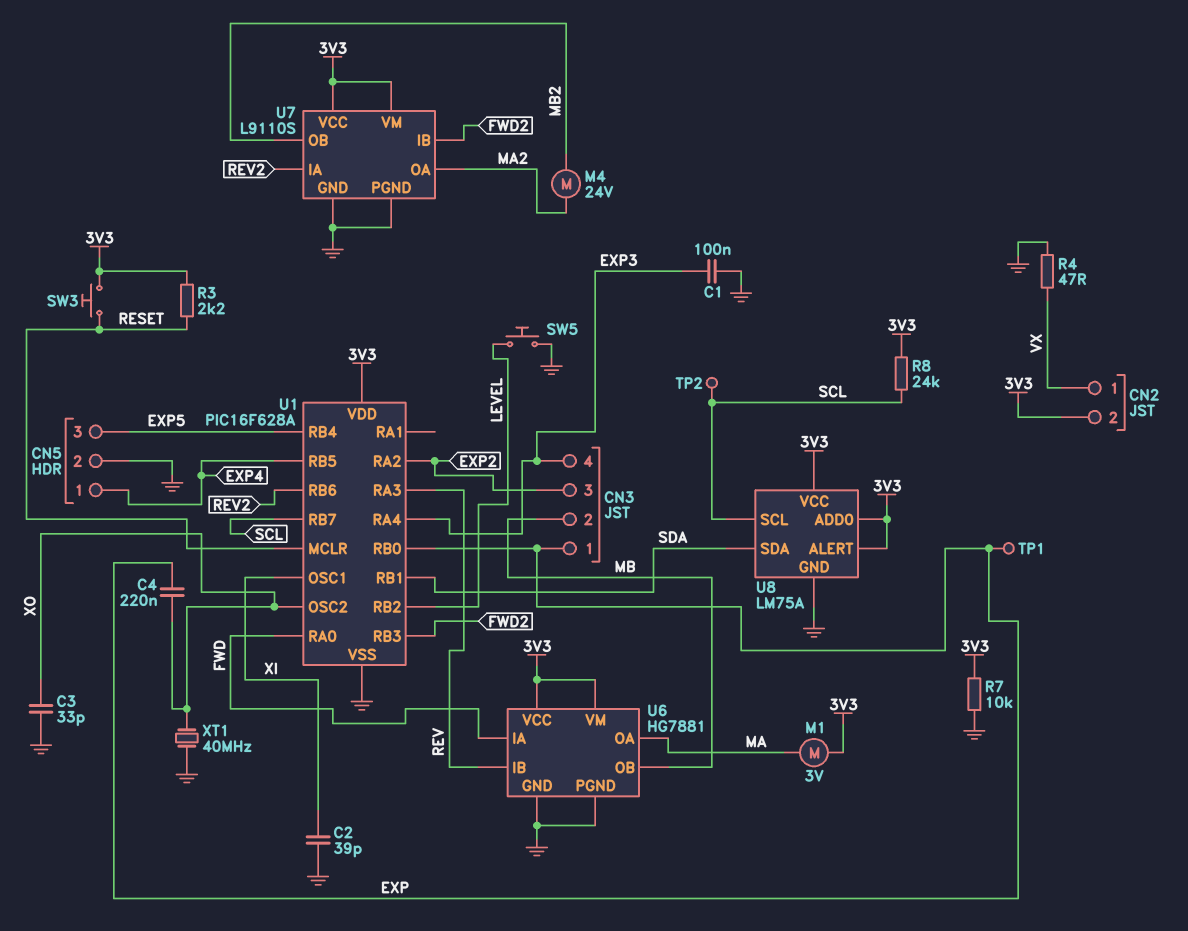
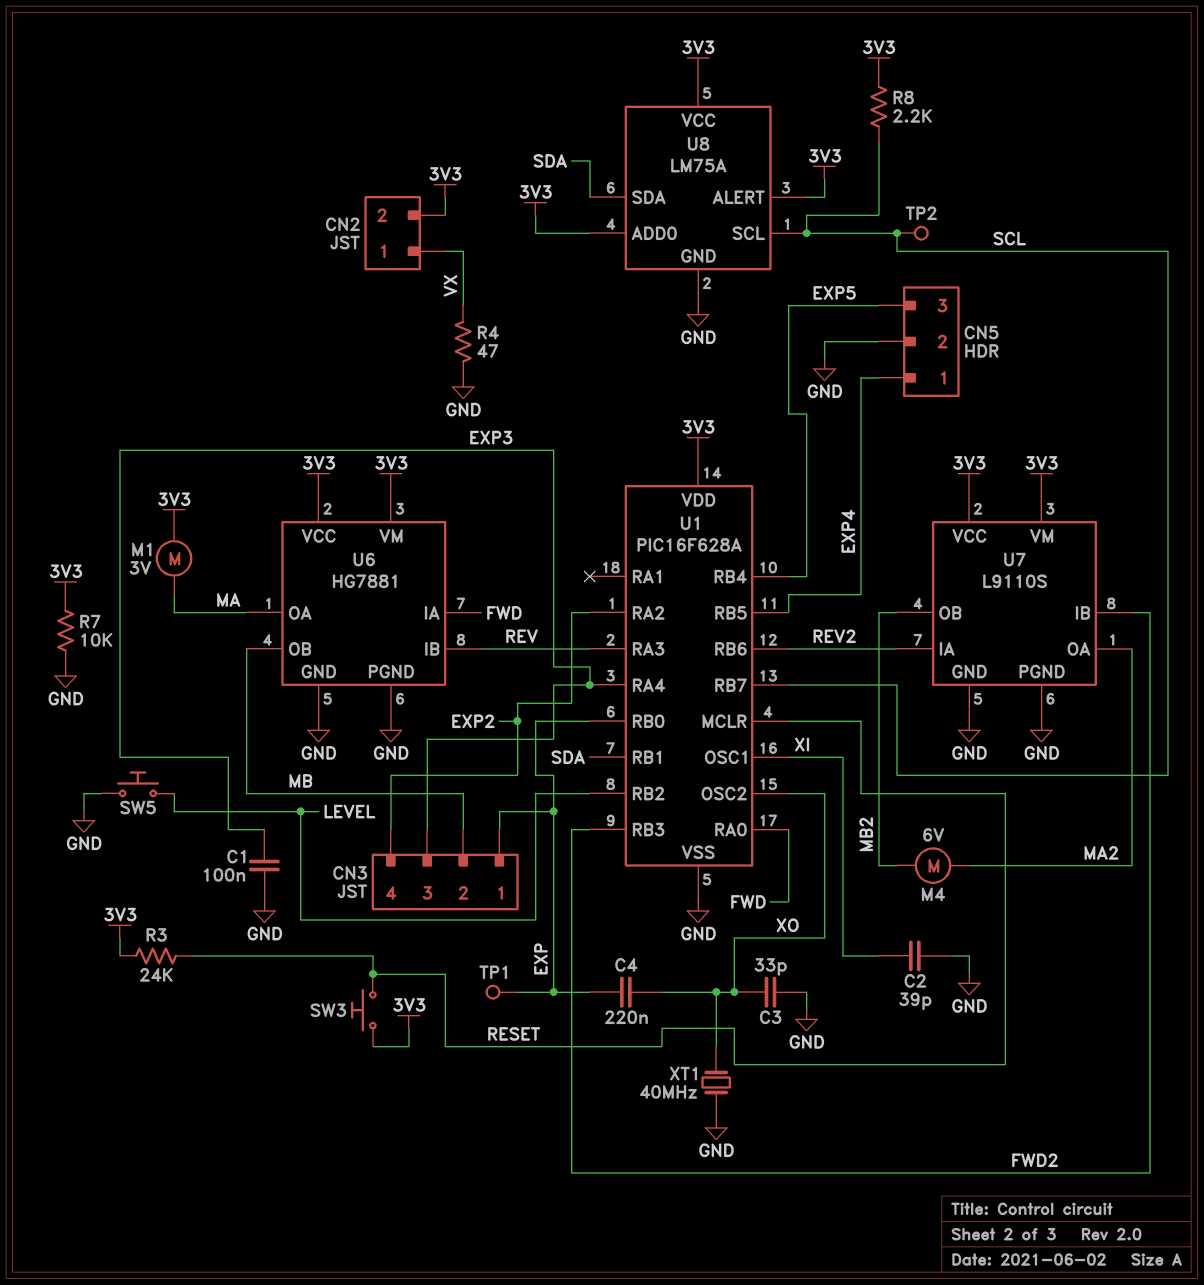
CN3 pin 3: EXP2 -> EXP3
CN3 pin 4: EXP3 -> EXP2
M4: motor 24V (MA2, MB2) -> motor 6V (MA2, MB2)
R3: 2.2k (3V3, RESET) -> 24k (3V3, RESET)
R8: 24k (3V3, SCL) -> 2.2k (3V3, SCL)

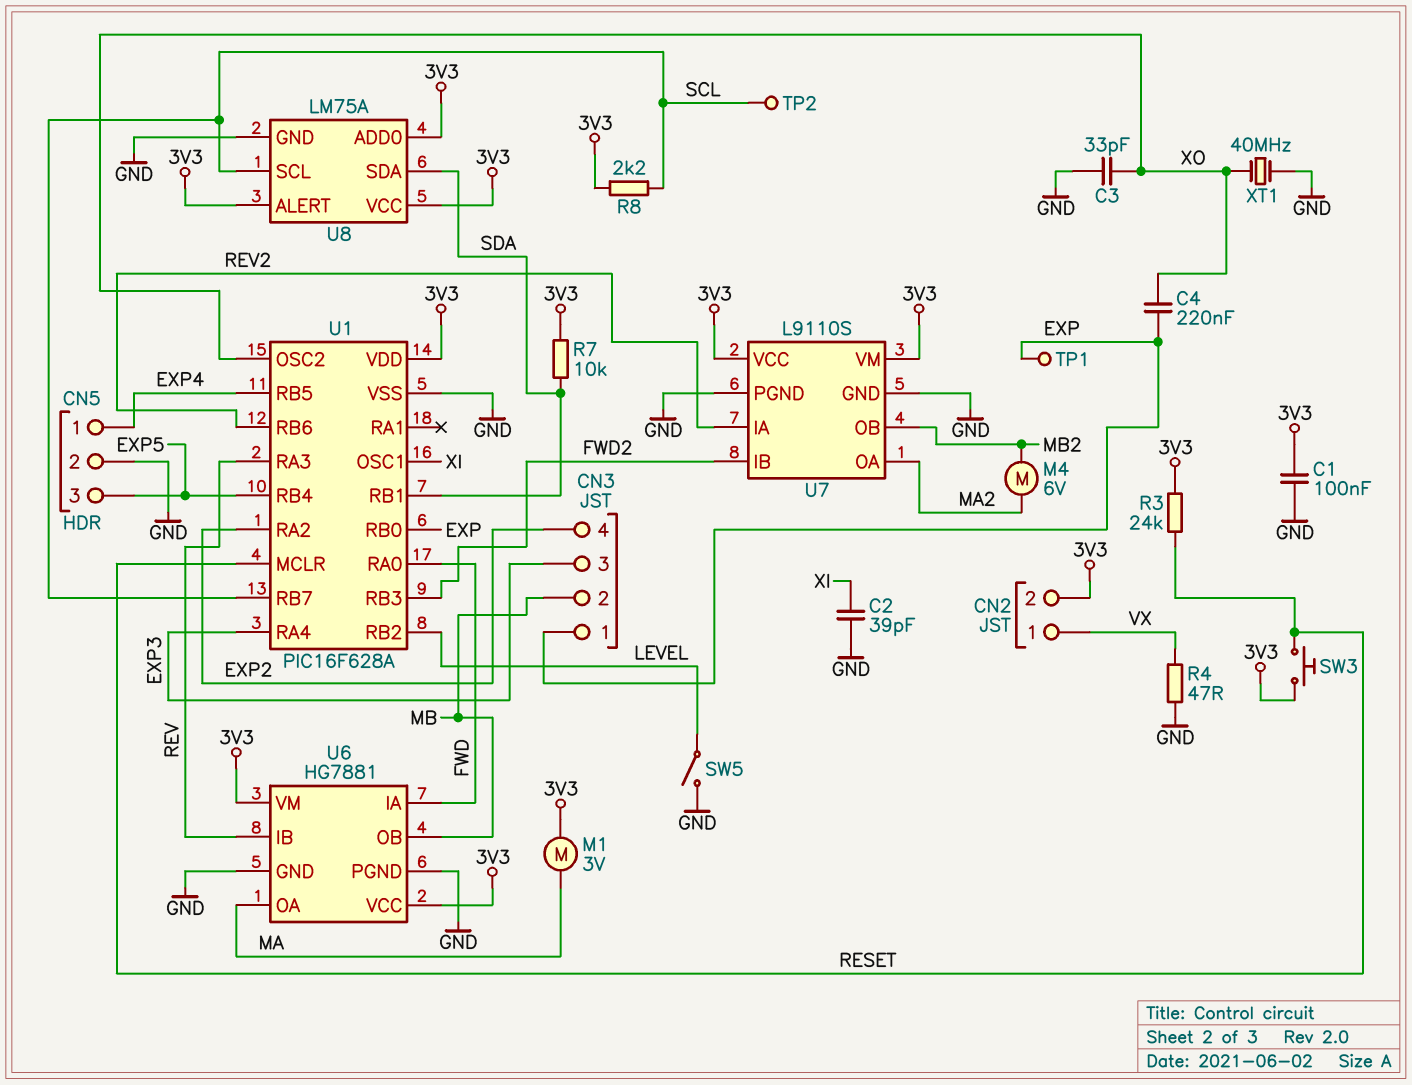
C1: 100nF (EXP3, GND) -> 100nF (3V3, GND)
R7: 10k (3V3, GND) -> 10k (3V3, SDA)
SW5: button (GND, LEVEL) -> switch (GND, LEVEL)

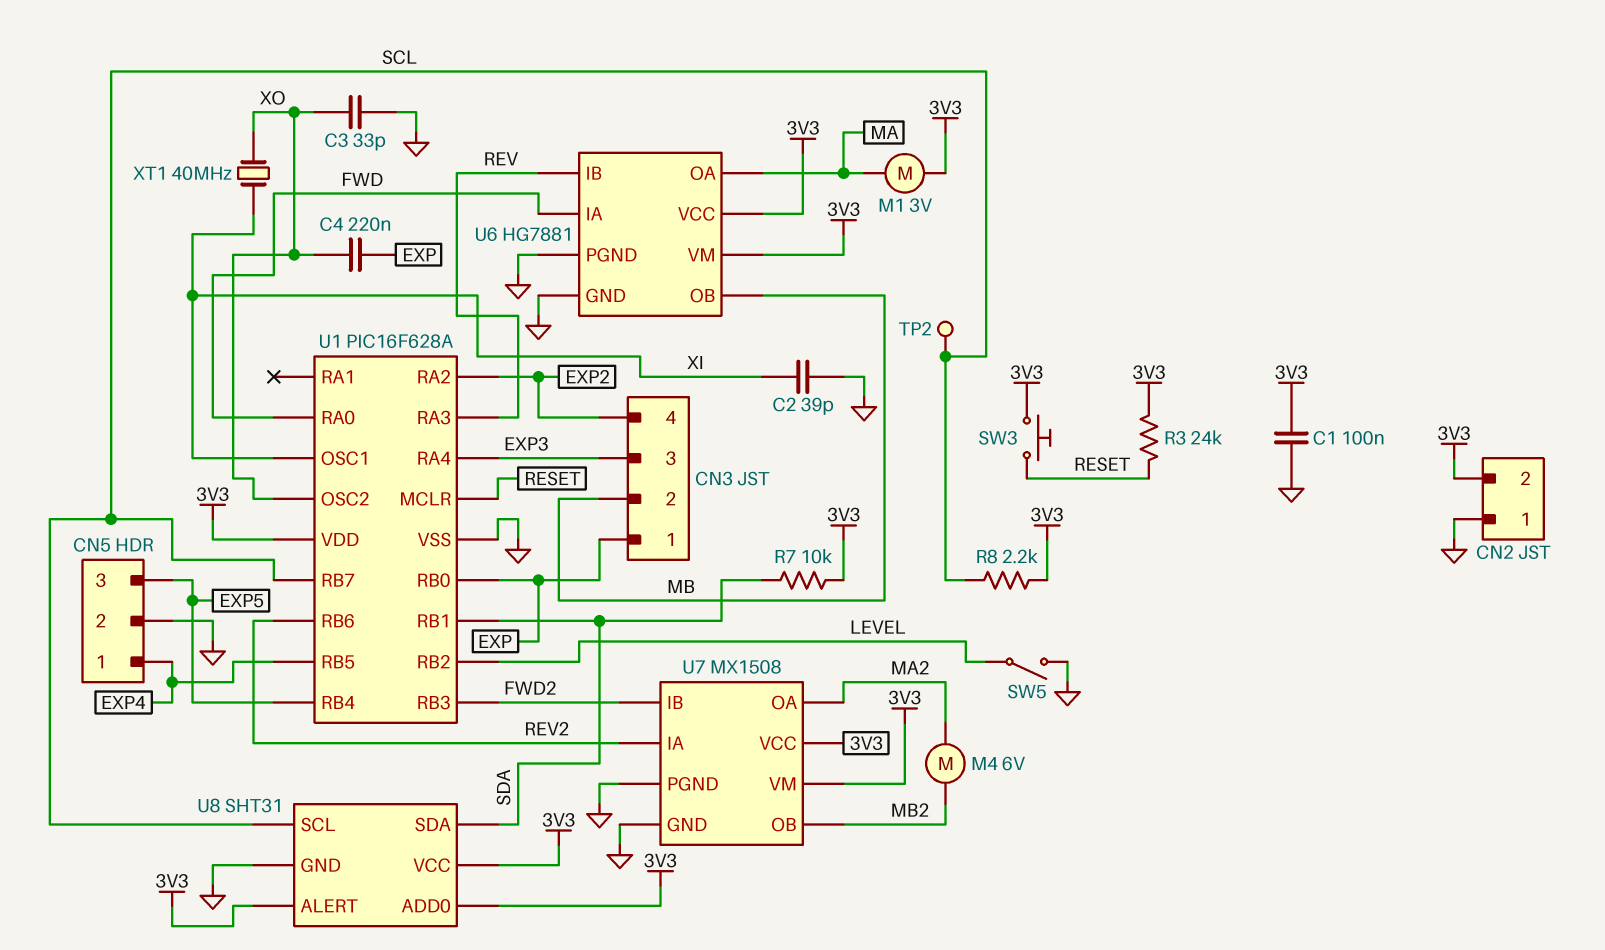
CN2 pin 1: VX -> GND
R4: 47 (GND, VX) -> none
TP1: test point (EXP) -> none
U7: L9110S -> MX1508
U8: LM75A -> SHT31
XT1: 40MHz (GND, XO) -> 40MHz (XI, XO)

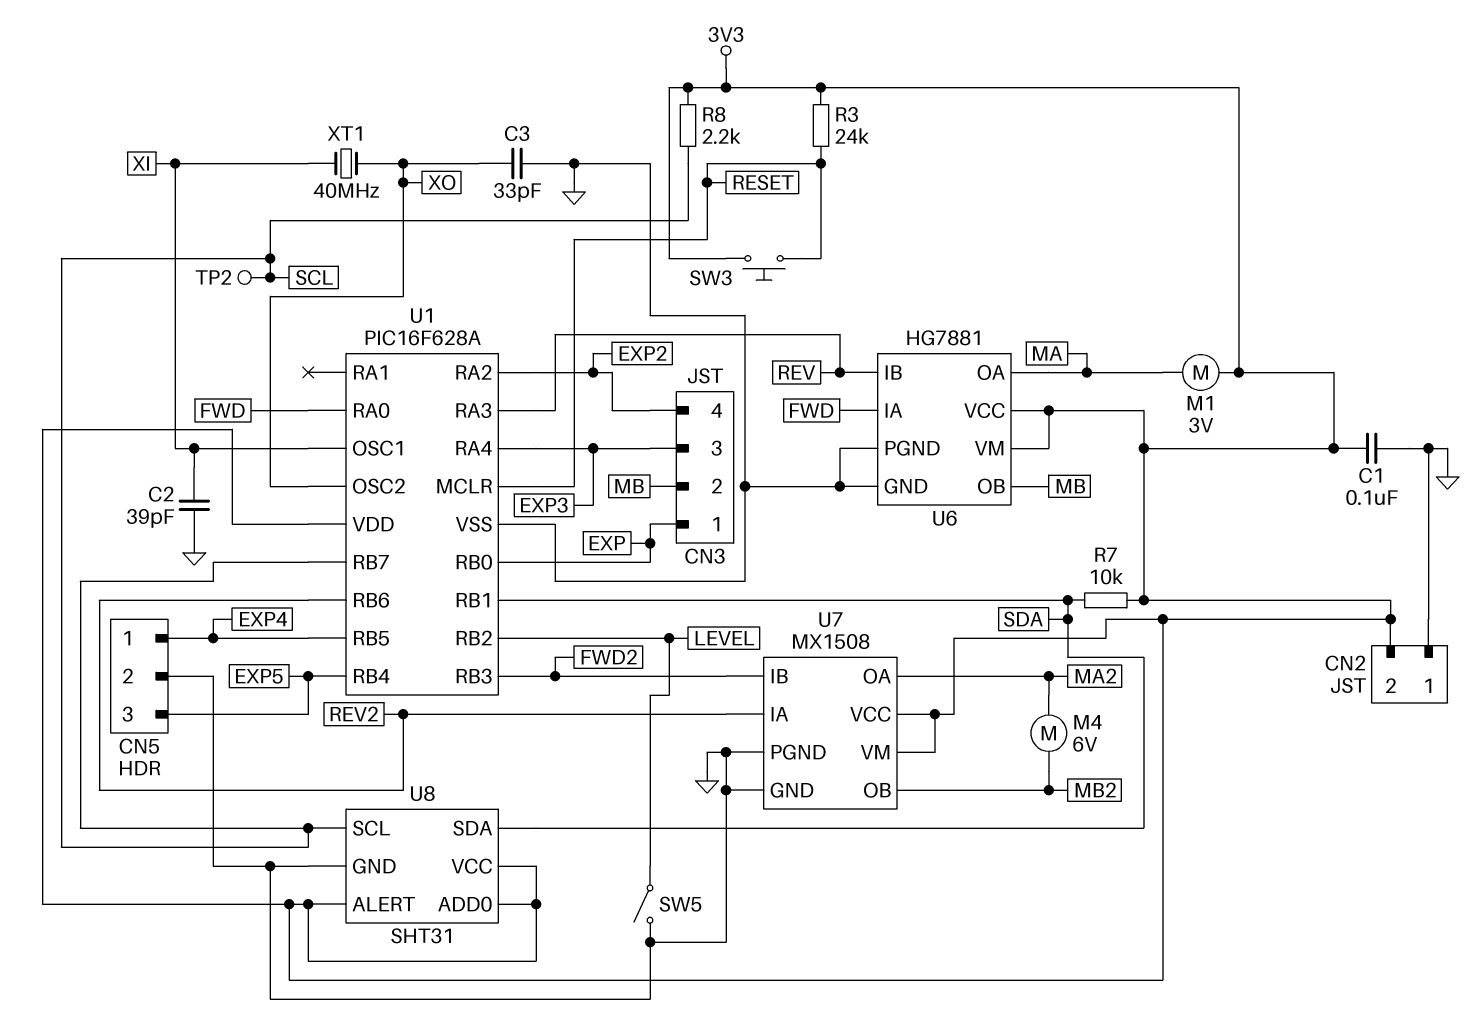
C4: 220nF (EXP, XO) -> none

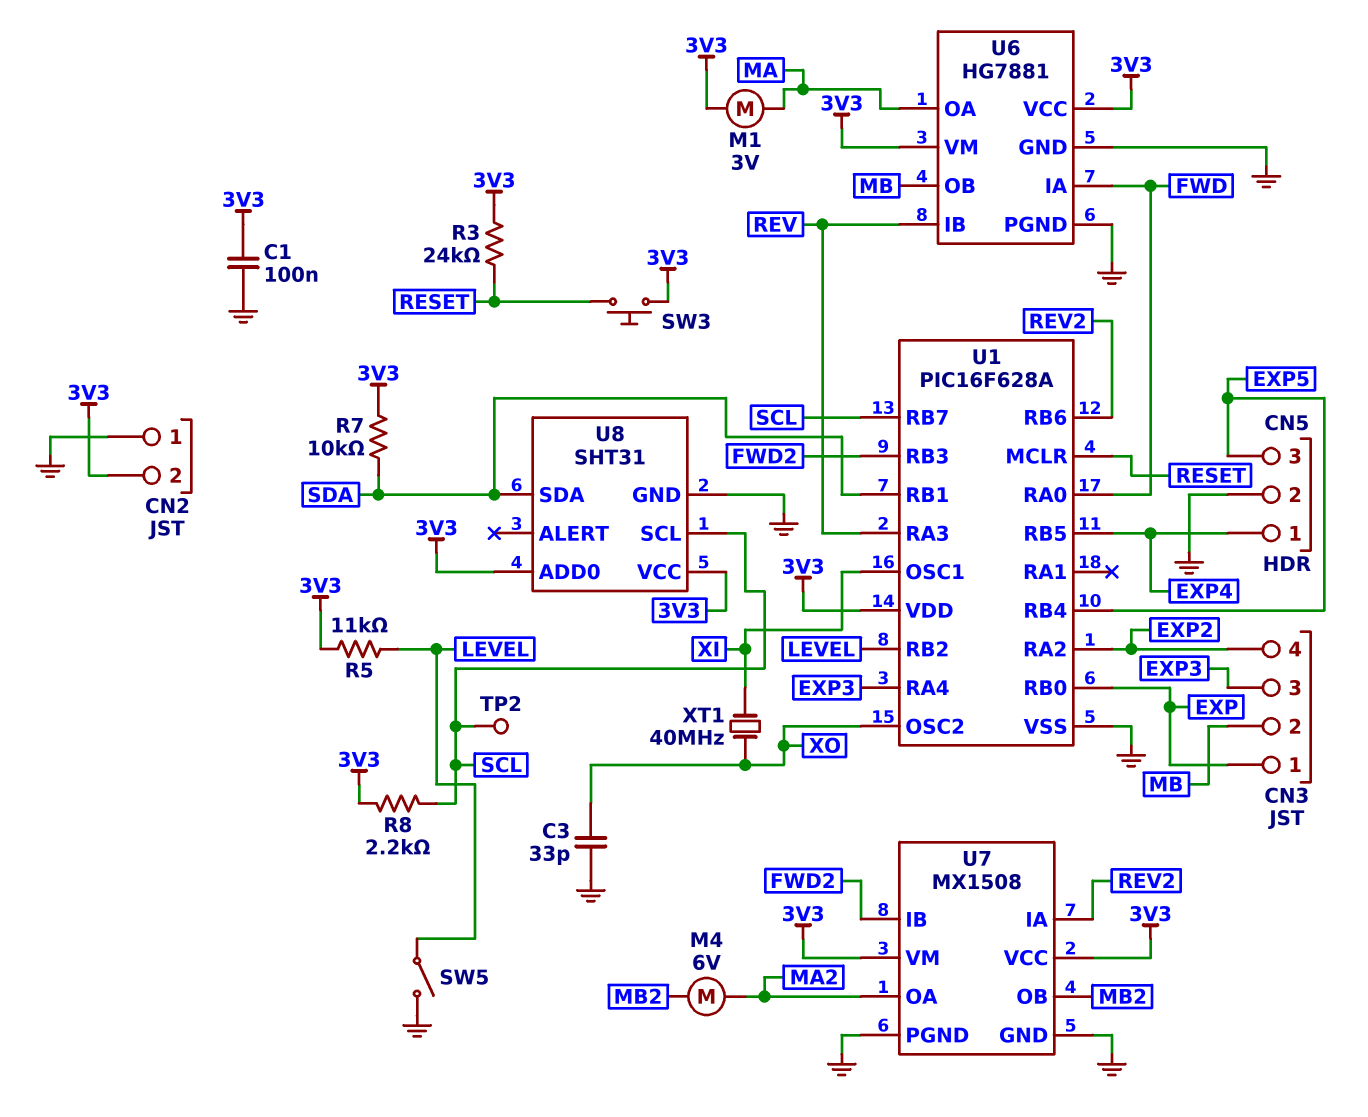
C2: 39pF (GND, XI) -> none
R5: none -> 11k (3V3, LEVEL)
U8 pin ALERT: 3V3 -> none

